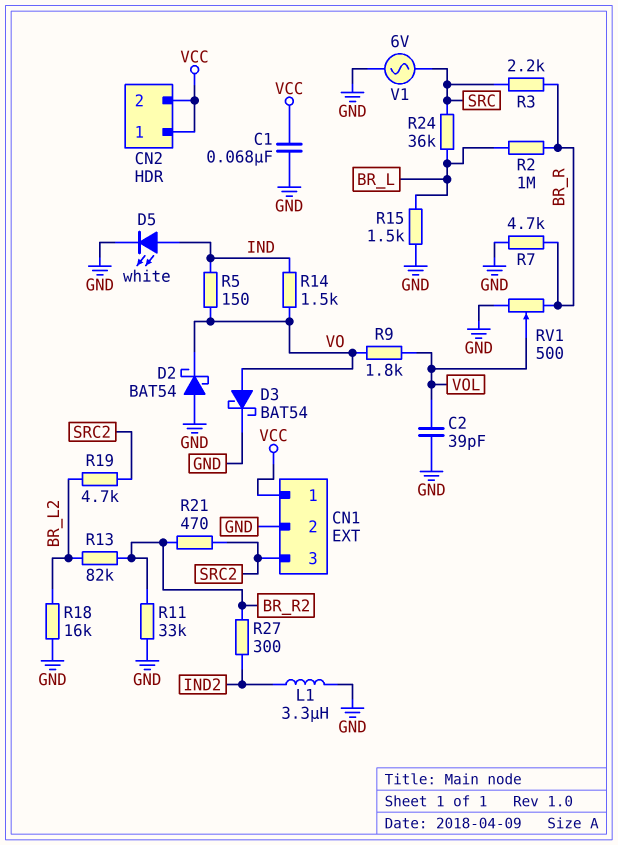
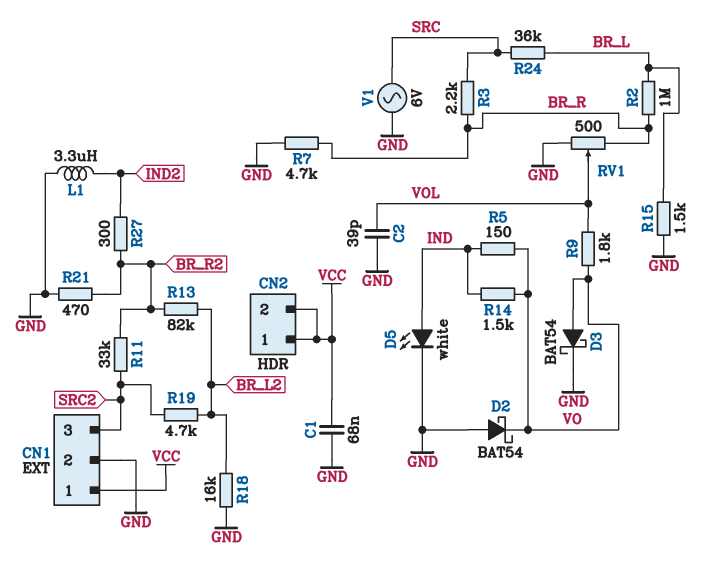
R11: 33k (BR_R2, GND) -> 33k (BR_R2, SRC2)
R21: 470 (BR_R2, SRC2) -> 470 (BR_R2, GND)

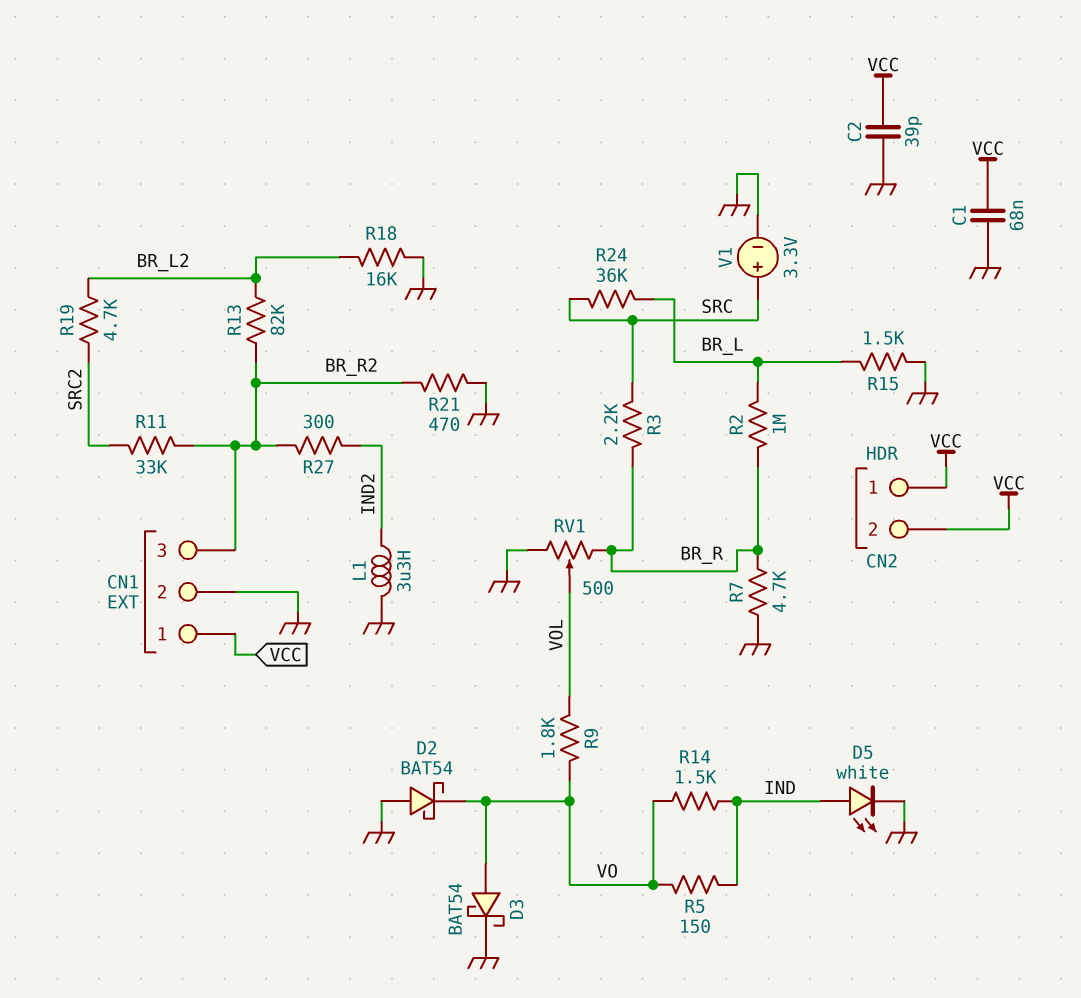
C2: 39pF (GND, VOL) -> 39pF (GND, VCC)
CN1 pin 3: SRC2 -> BR_R2
V1: AC 6V (GND, SRC) -> 3.3V (plus SRC, minus GND)

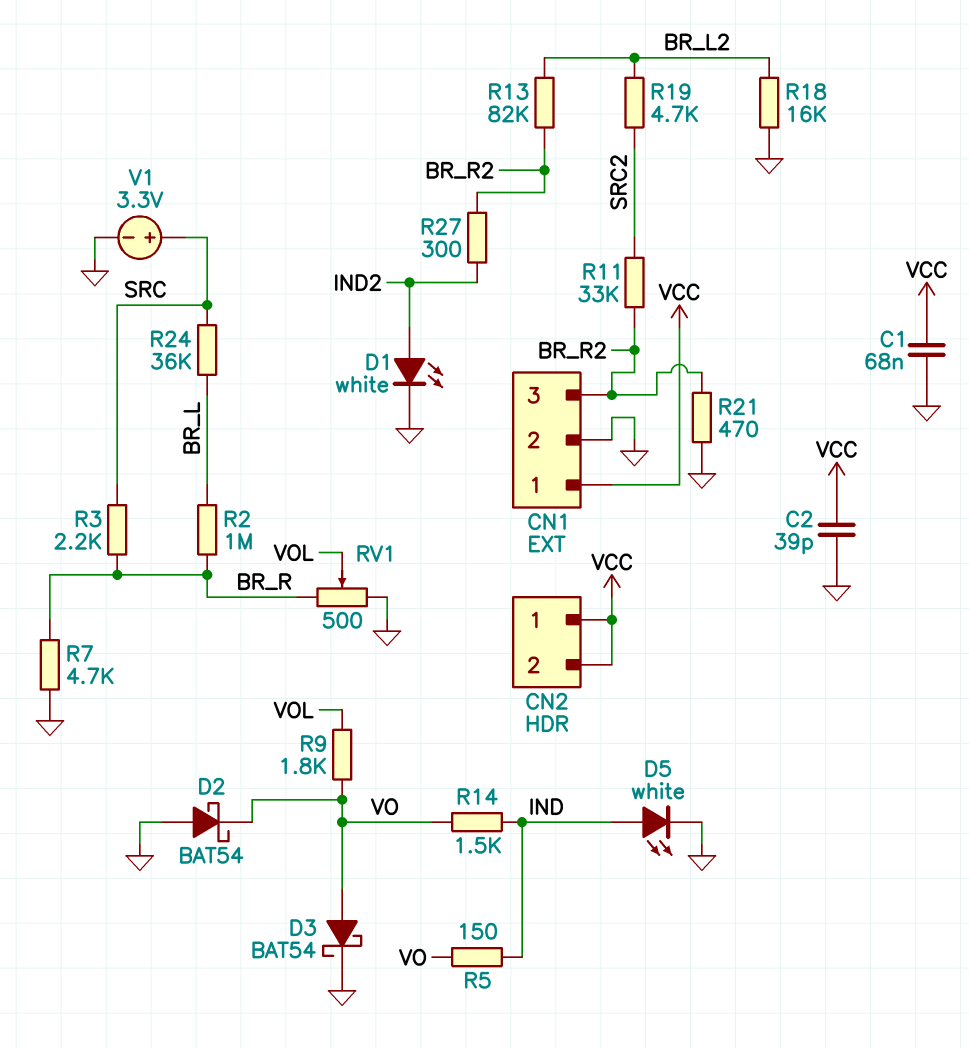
D1: none -> LED white (A IND2, K GND)
L1: 3.3uH (GND, IND2) -> none
R15: 1.5k (BR_L, GND) -> none

